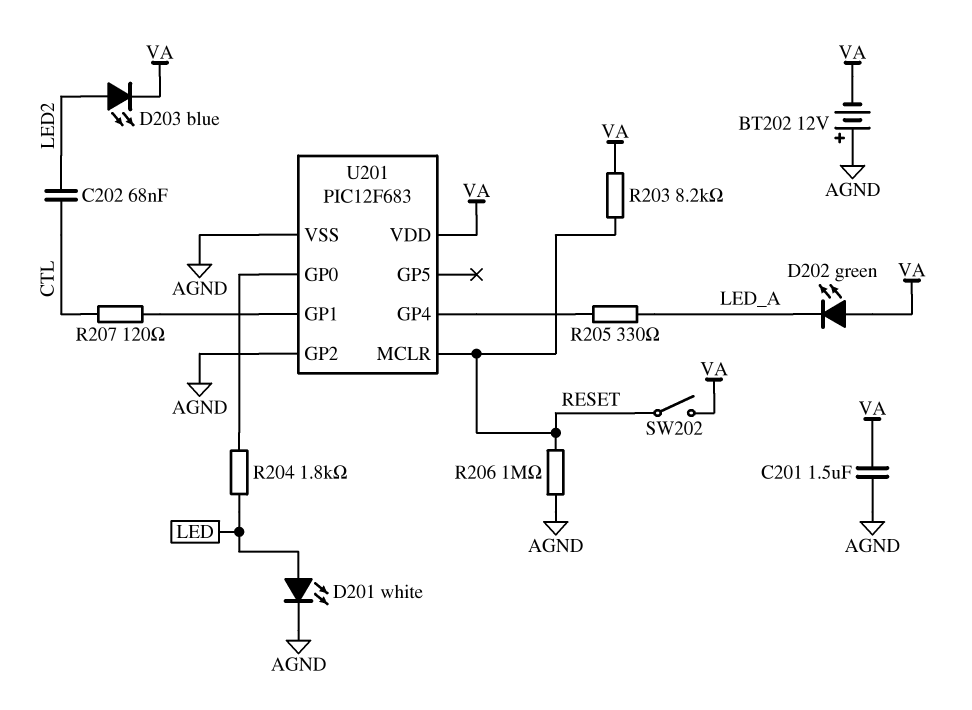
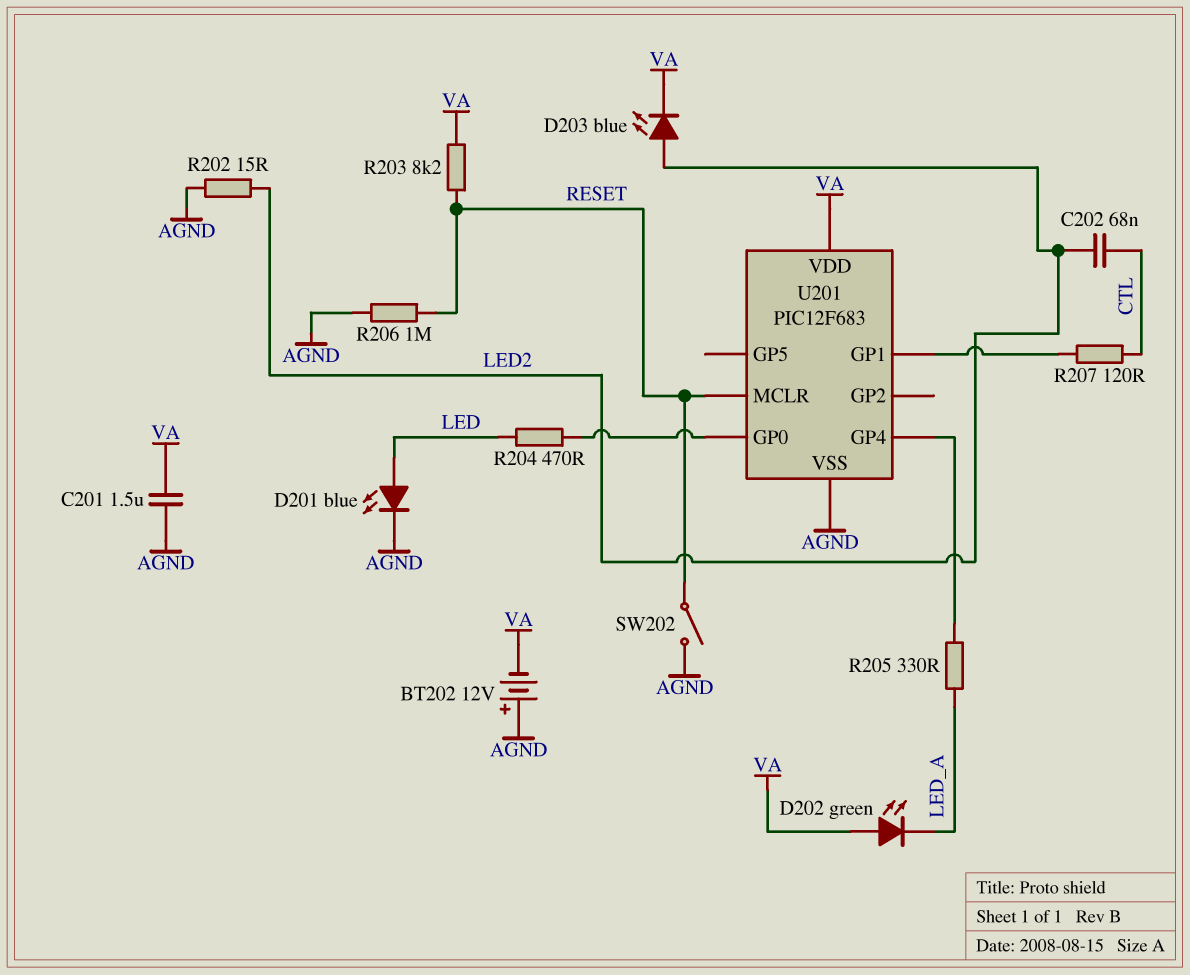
D201: LED white (A LED, K AGND) -> LED blue (A LED, K AGND)
R202: none -> 15 (AGND, LED2)
R204: 1.8k (LED, U201/GP0) -> 470 (LED, U201/GP0)
SW202: switch (RESET, VA) -> switch (AGND, RESET)
U201 pin GP2: AGND -> none

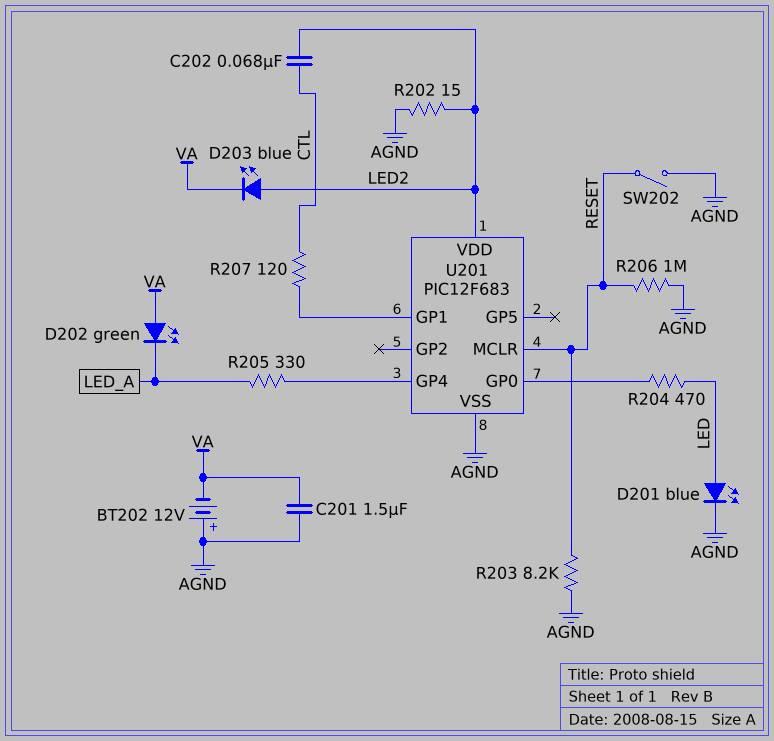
R203: 8.2k (RESET, VA) -> 8.2k (AGND, RESET)
U201 pin VDD: VA -> LED2

